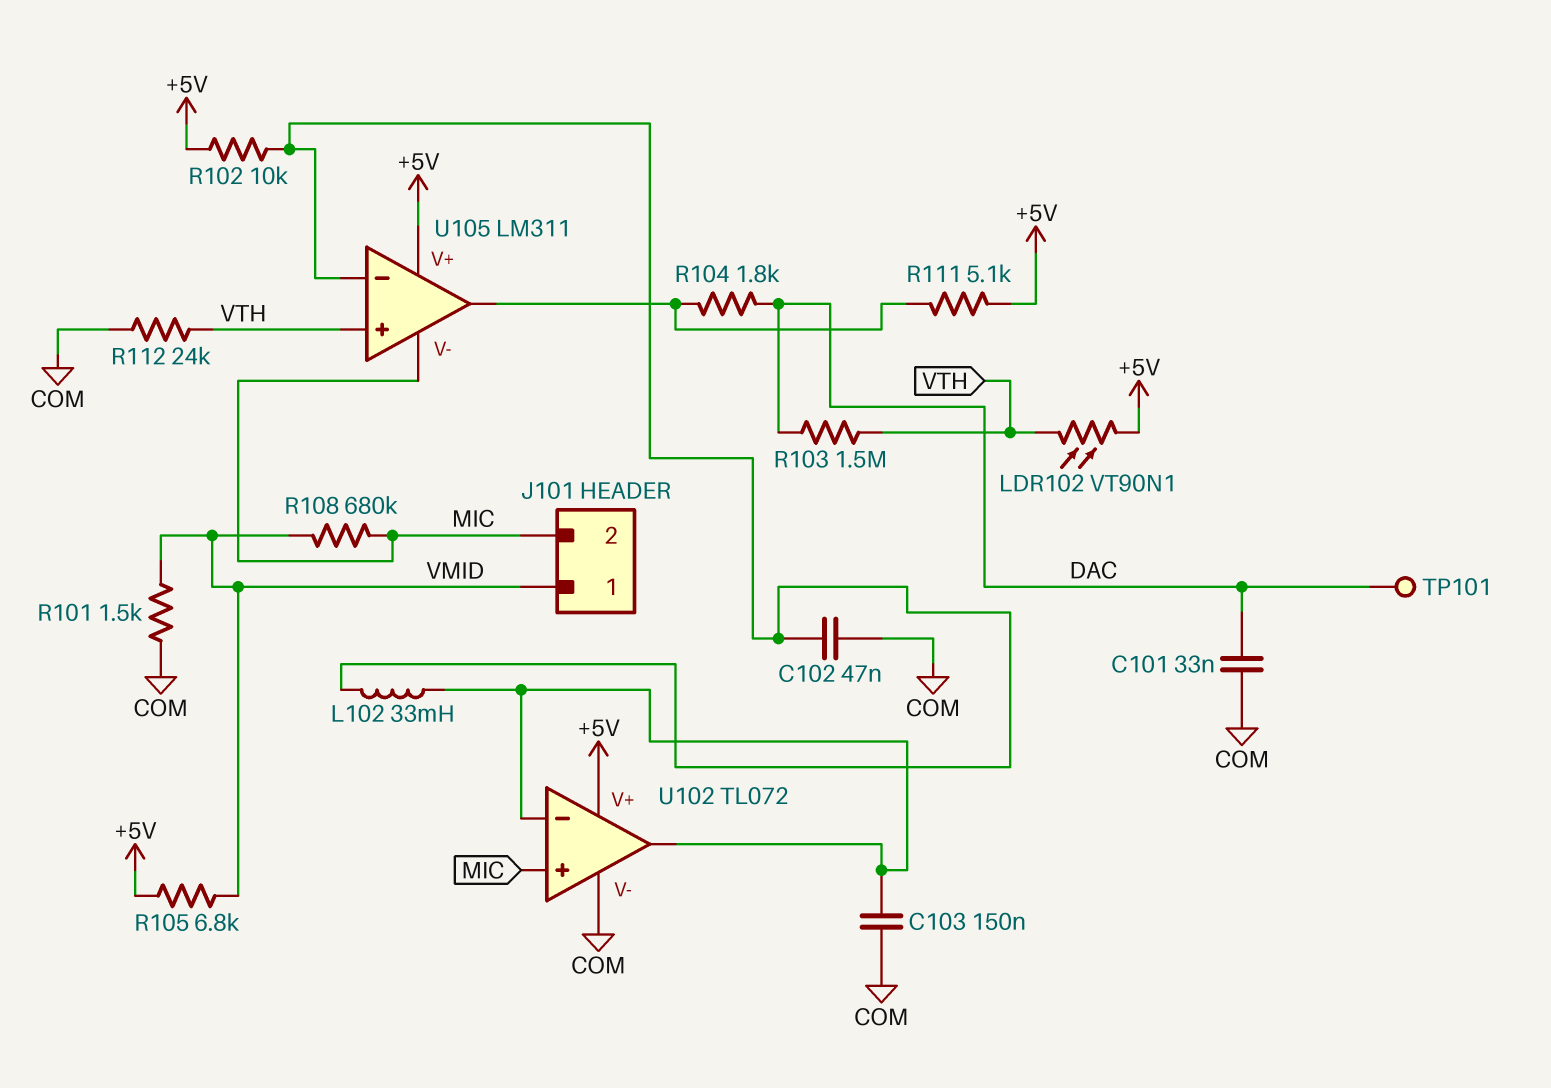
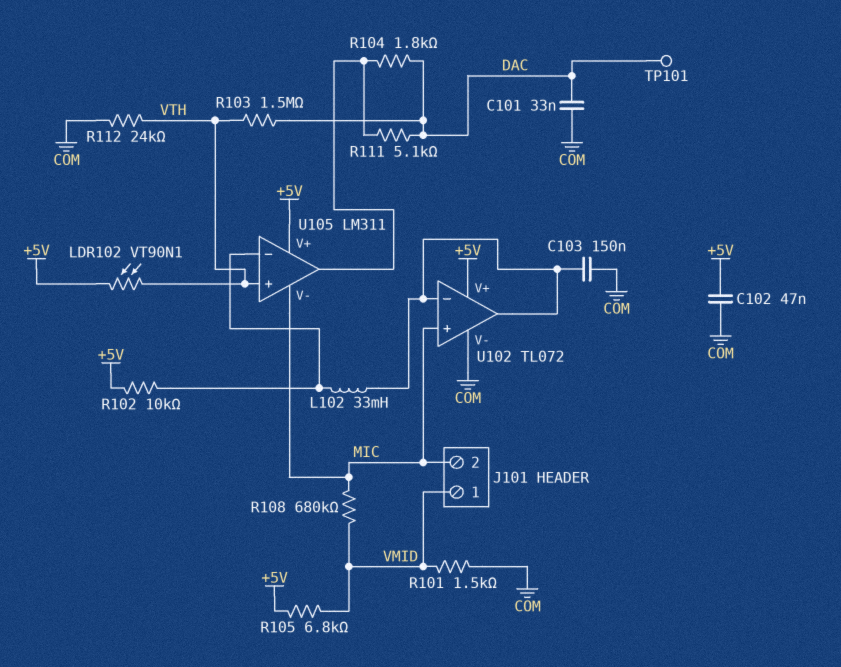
C102: 47nF (COM, U105/in-) -> 47nF (+5V, COM)
R111: 5.1k (+5V, U105/out) -> 5.1k (DAC, U105/out)

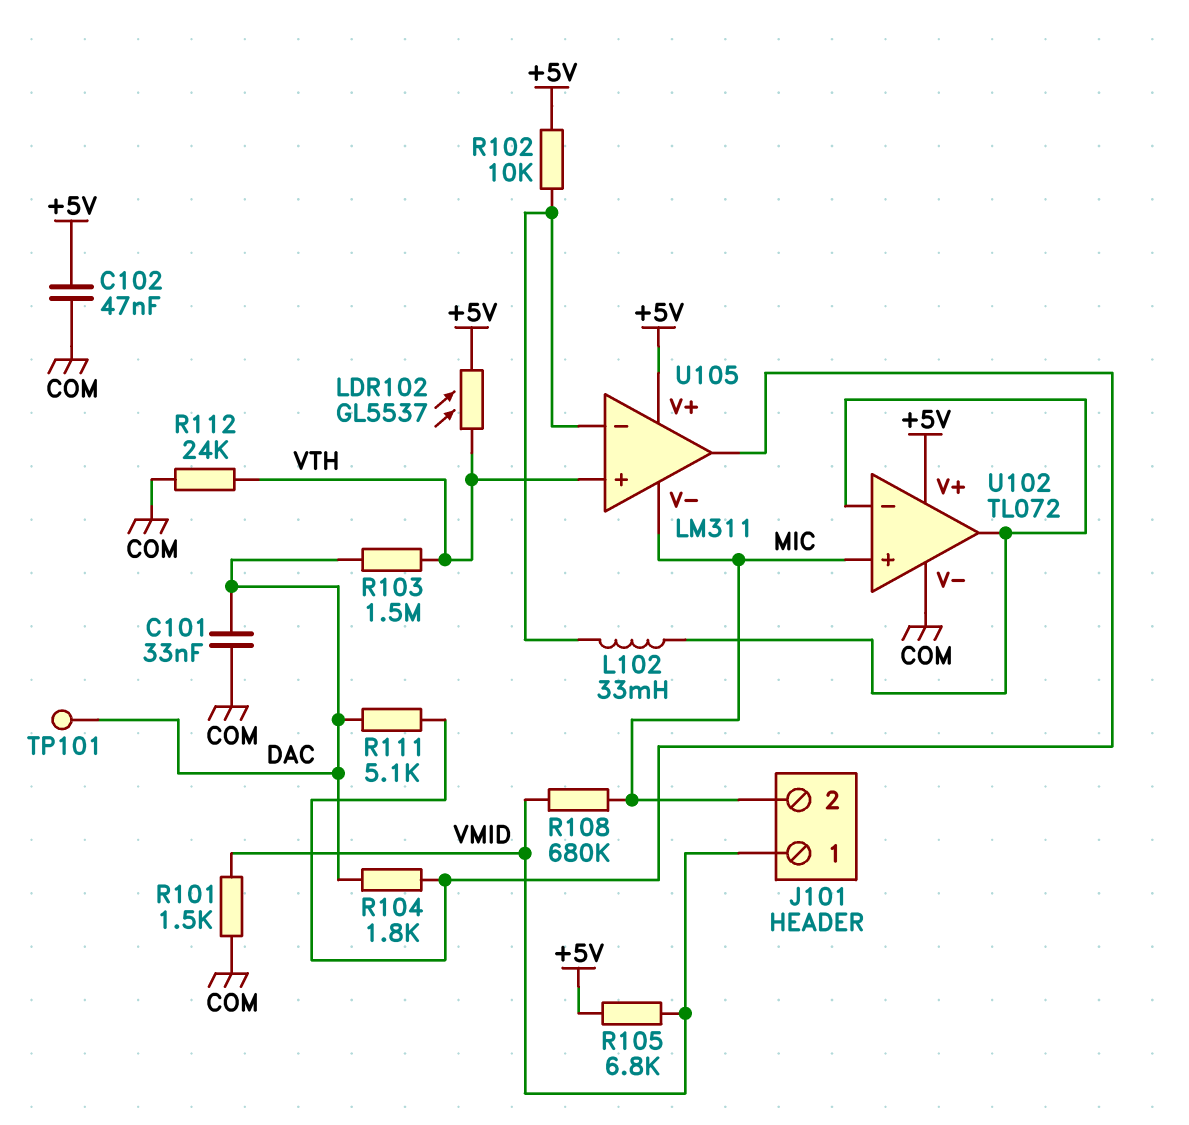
C103: 150nF (COM, U102/in-) -> none
LDR102: VT90N1 (+5V, VTH) -> GL5537 (+5V, VTH)

